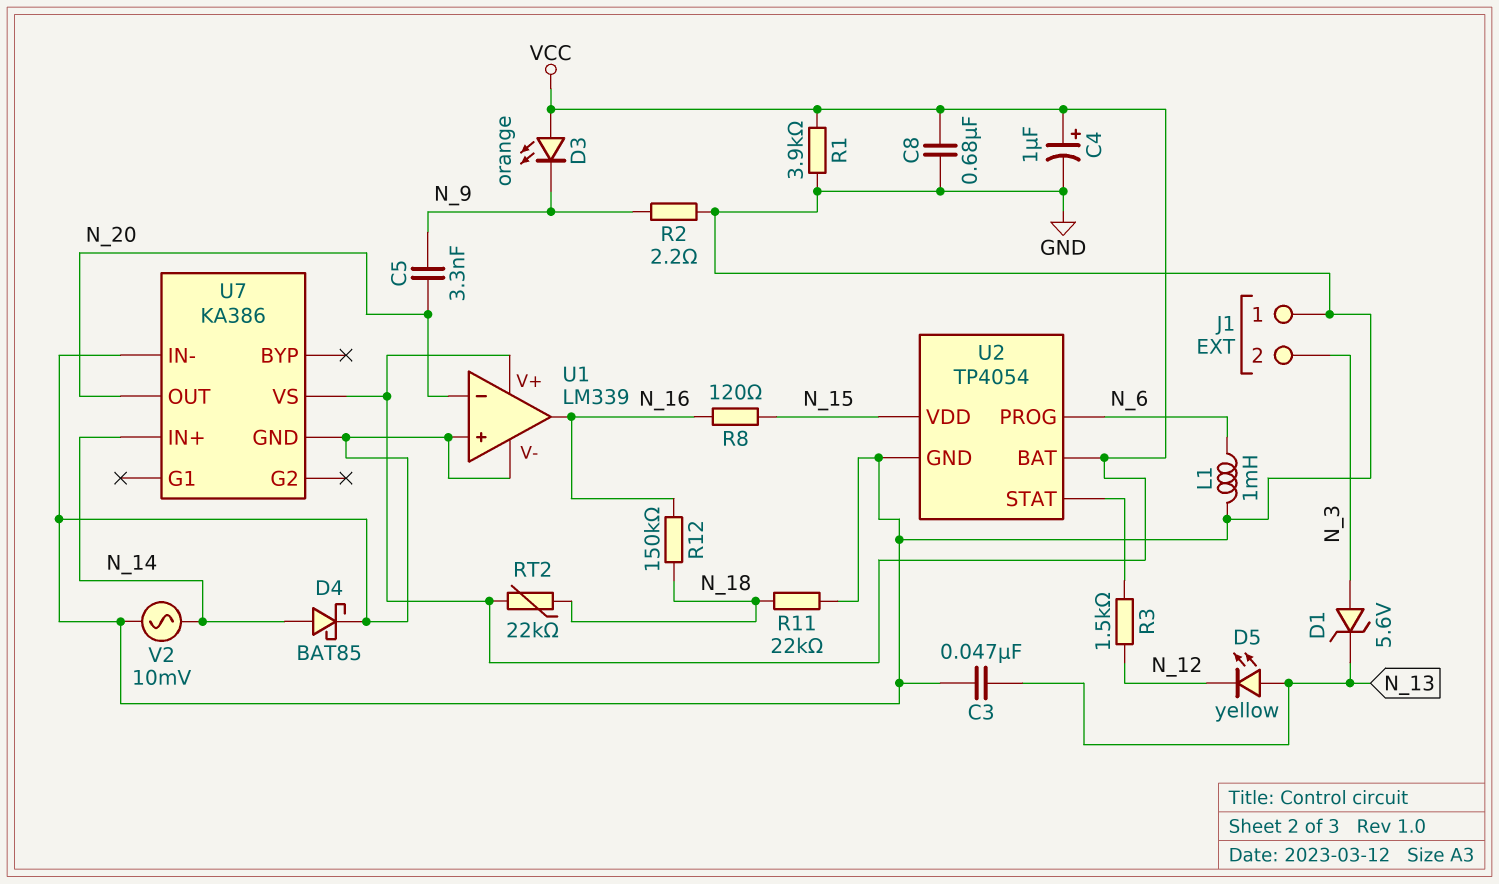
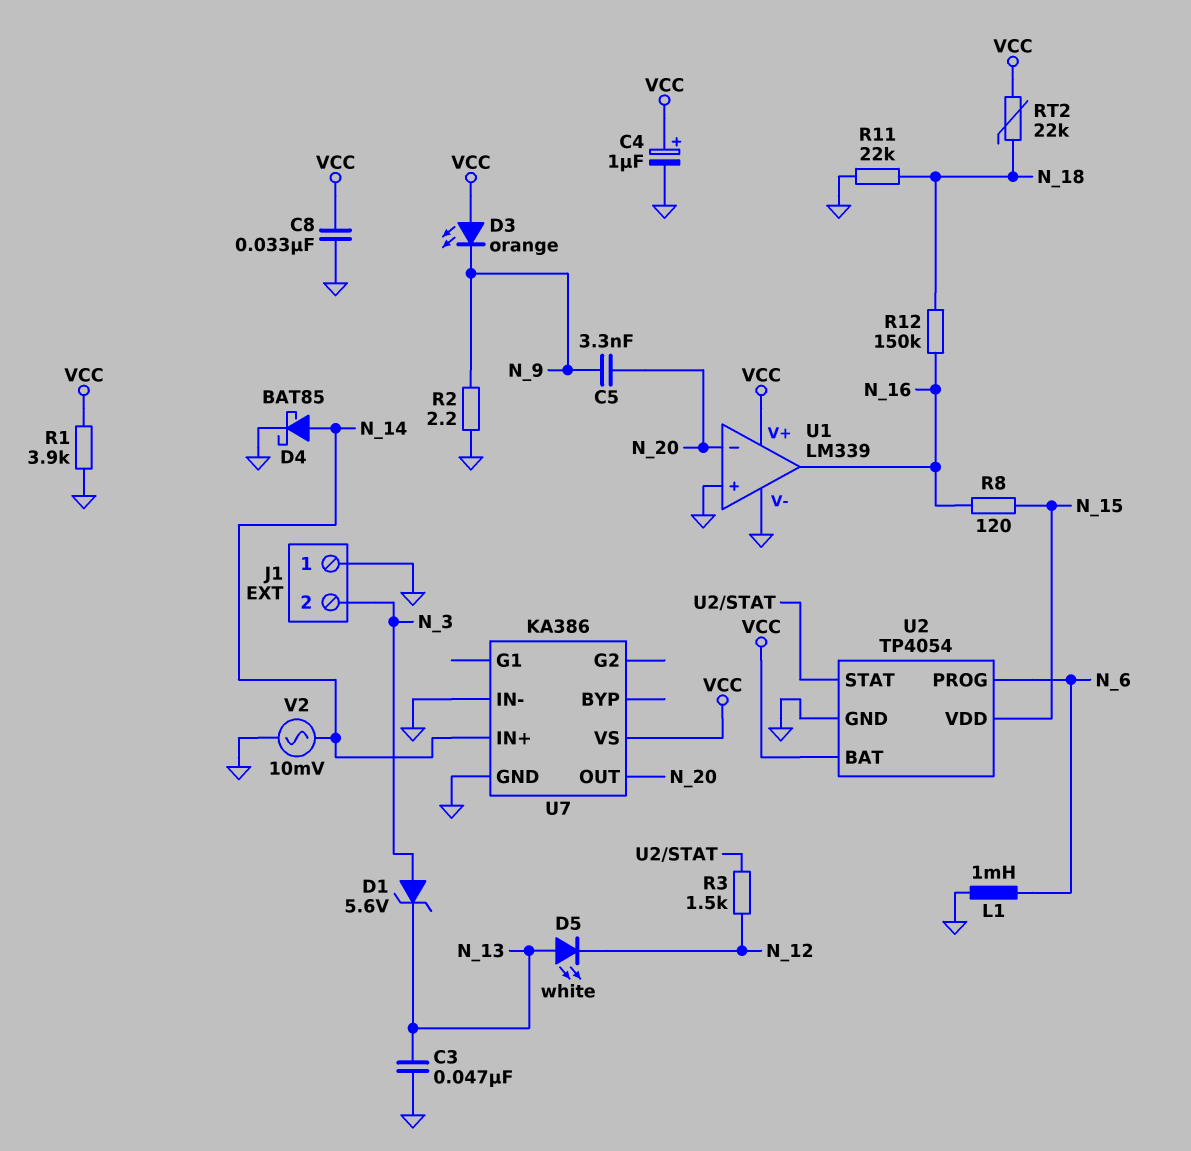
C8: 680nF (GND, VCC) -> 33nF (GND, VCC)
D5: LED yellow (A N_13, K N_12) -> LED white (A N_13, K N_12)

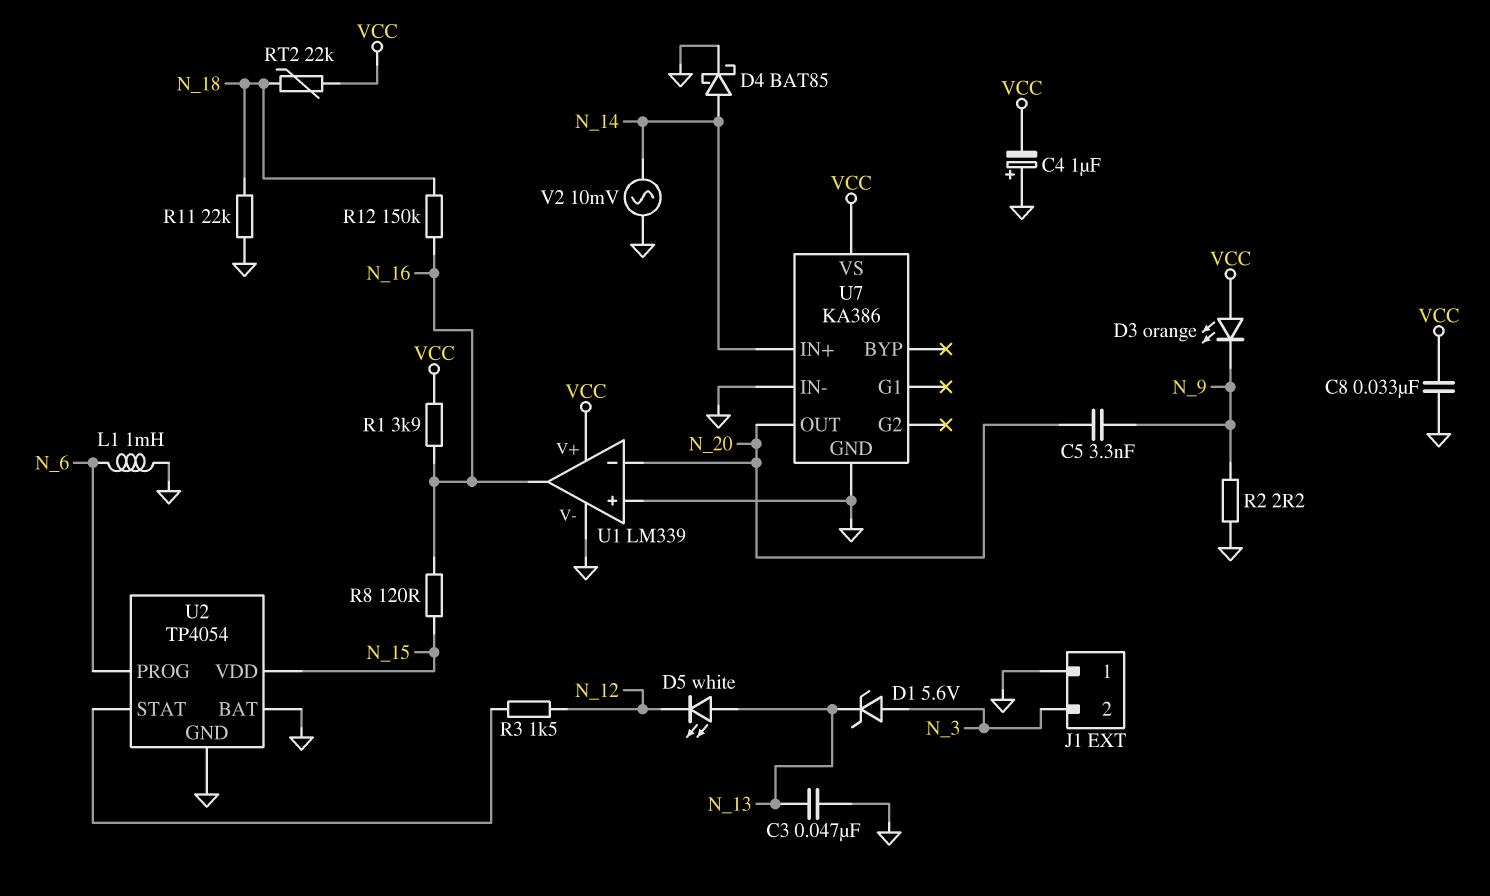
C4: 1uF (plus VCC, minus GND) -> 1uF (plus GND, minus VCC)
R1: 3.9k (GND, VCC) -> 3.9k (N_16, VCC)
U2 pin BAT: VCC -> GND

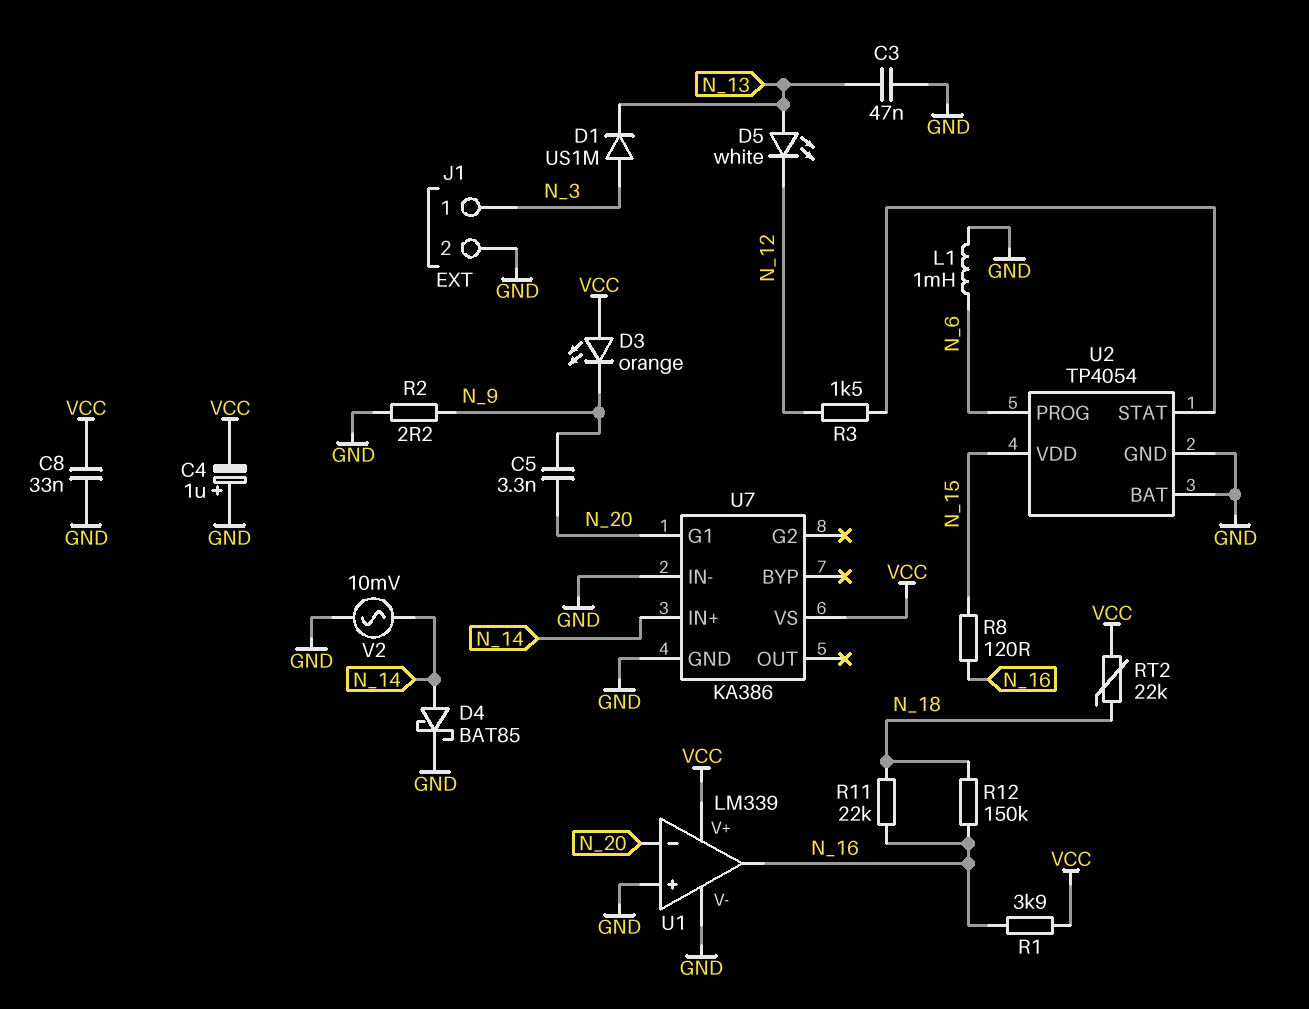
D1: zener 5.6V (A N_3, K N_13) -> diode US1M (A N_3, K N_13)
J1 pin 1: GND -> N_3
J1 pin 2: N_3 -> GND
R11: 22k (GND, N_18) -> 22k (N_16, N_18)
U7 pin G1: none -> N_20
U7 pin OUT: N_20 -> none

